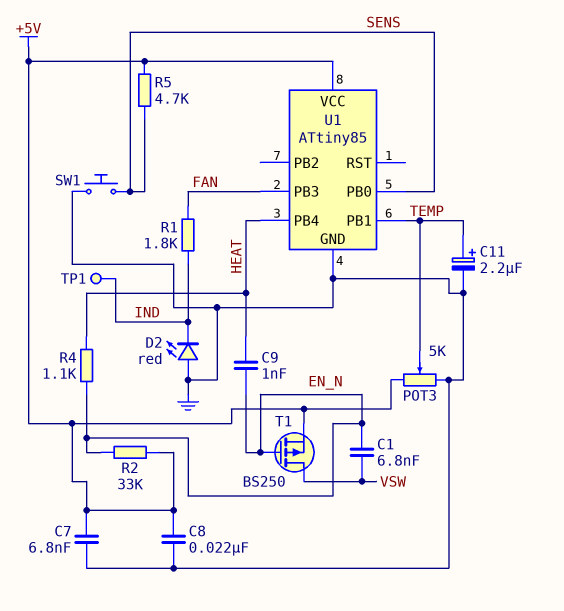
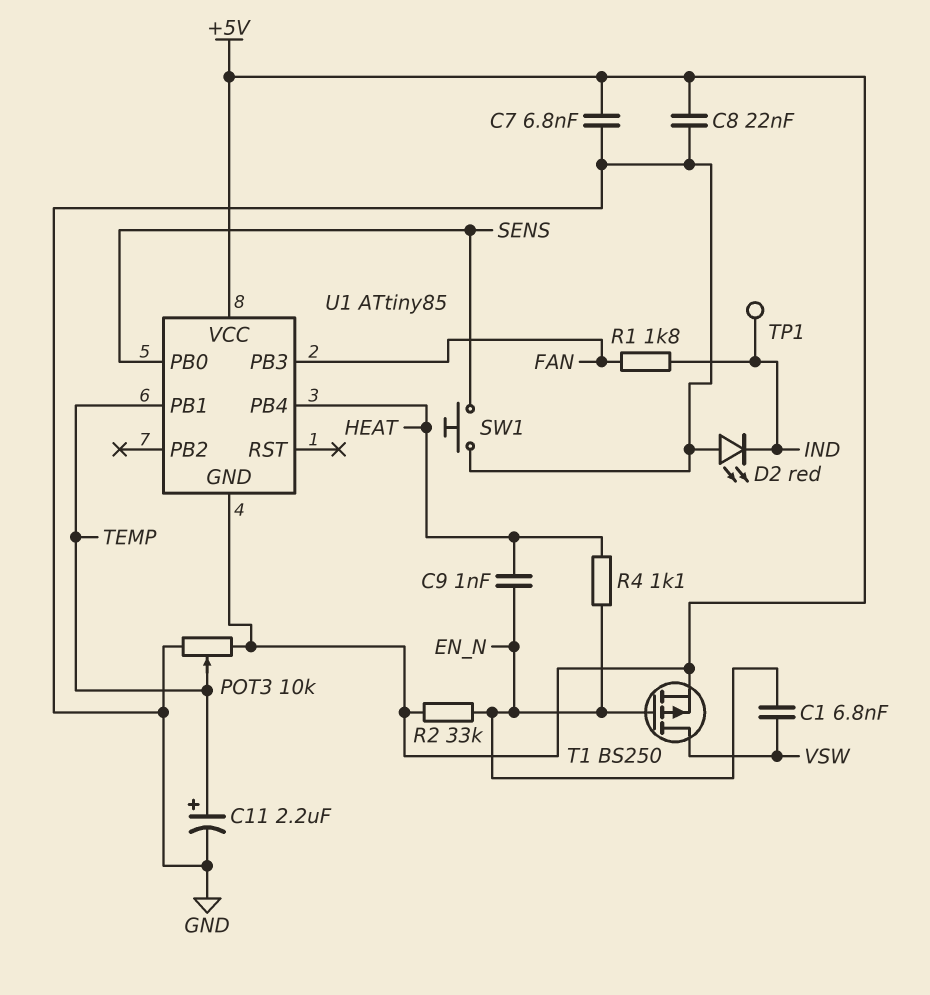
POT3: 5k (+5V, GND, wiper TEMP) -> 10k (+5V, GND, wiper TEMP)
R5: 4.7k (+5V, SENS) -> none
U1 pin GND: GND -> +5V

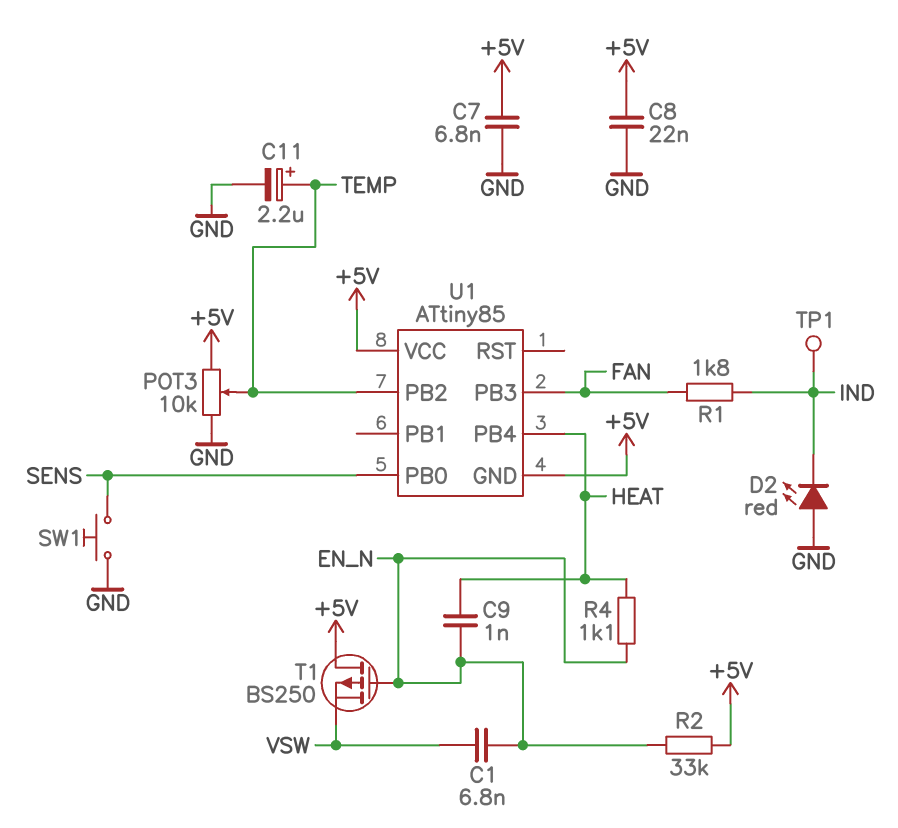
T1: PMOS BS250 (G EN_N, D VSW, S +5V) -> PMOS BS250 (G EN_N, D +5V, S VSW)
U1 pin PB1: TEMP -> none
U1 pin PB2: none -> TEMP

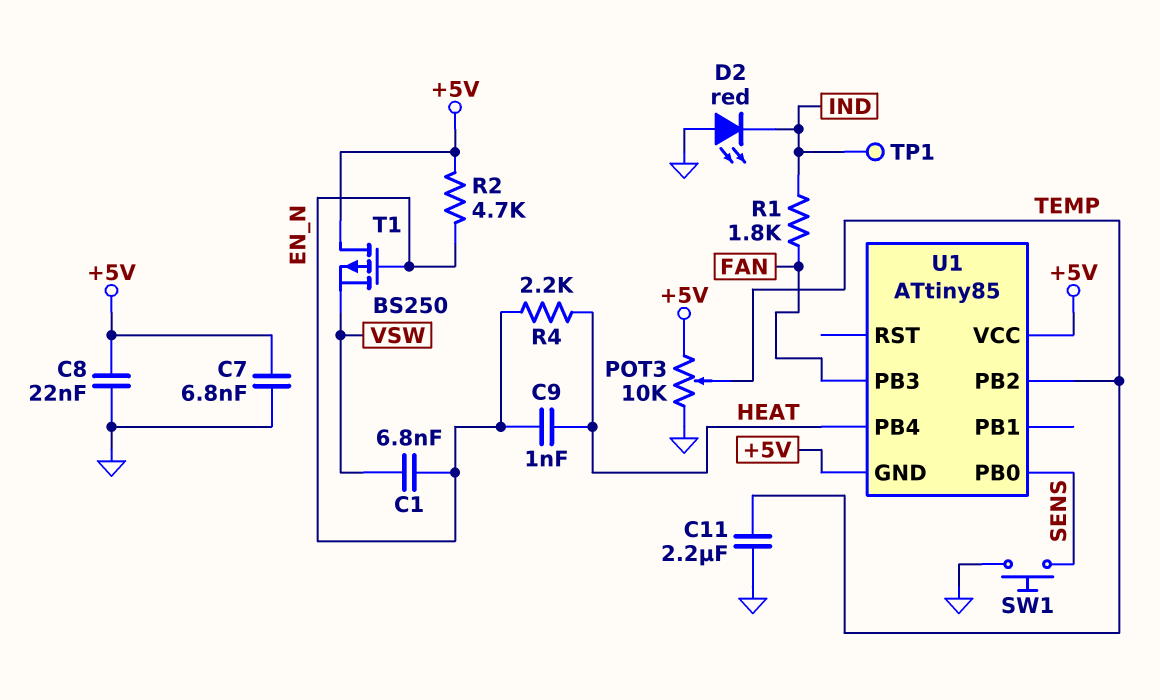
C11: 2.2uF (plus TEMP, minus GND) -> 2.2uF (GND, TEMP)
R2: 33k (+5V, EN_N) -> 4.7k (+5V, EN_N)
R4: 1.1k (EN_N, HEAT) -> 2.2k (EN_N, HEAT)

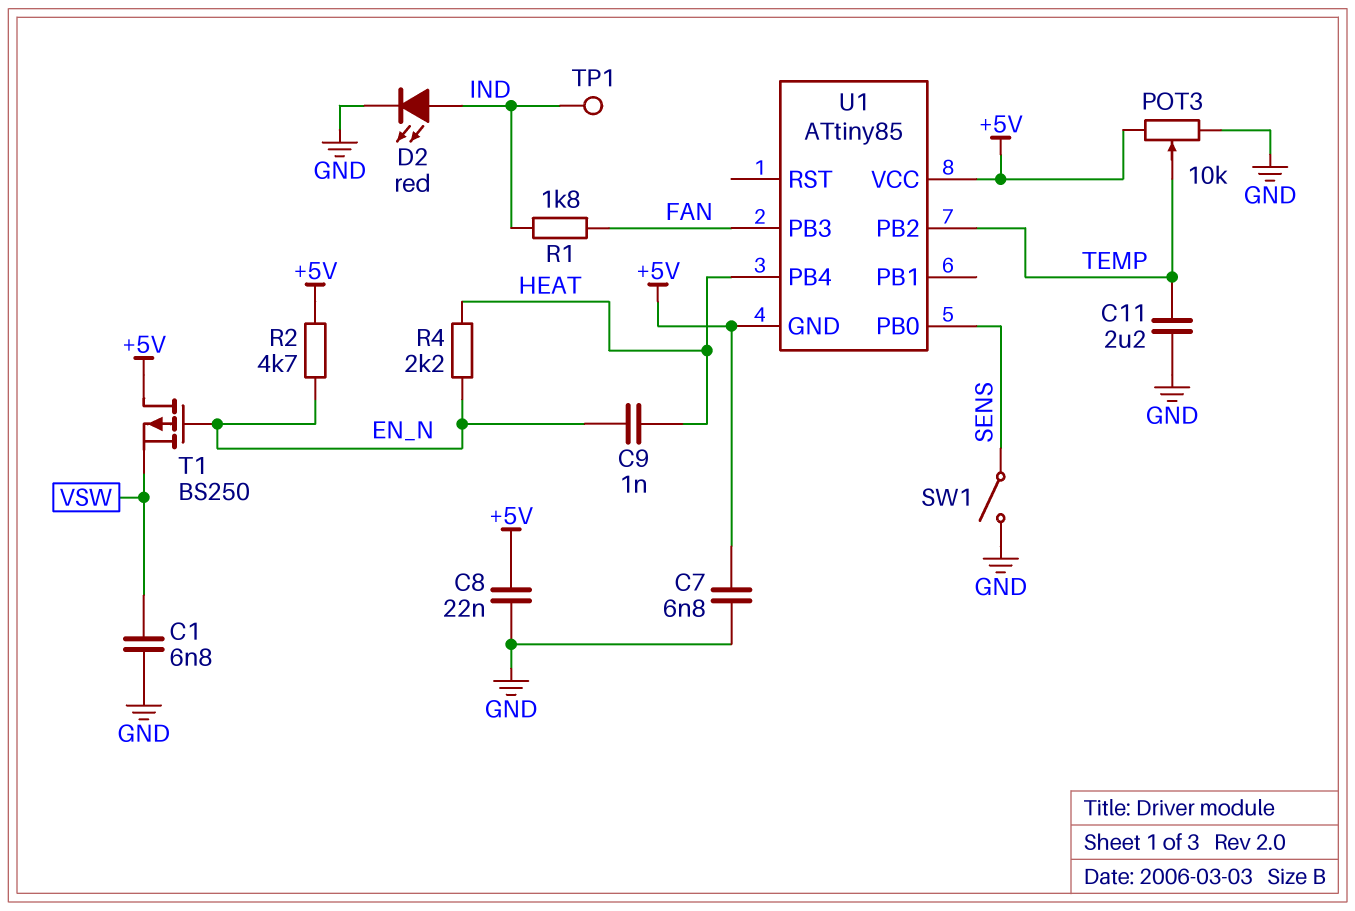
C1: 6.8nF (EN_N, VSW) -> 6.8nF (GND, VSW)
D2: LED red (A GND, K IND) -> LED red (A IND, K GND)
SW1: button (GND, SENS) -> switch (GND, SENS)

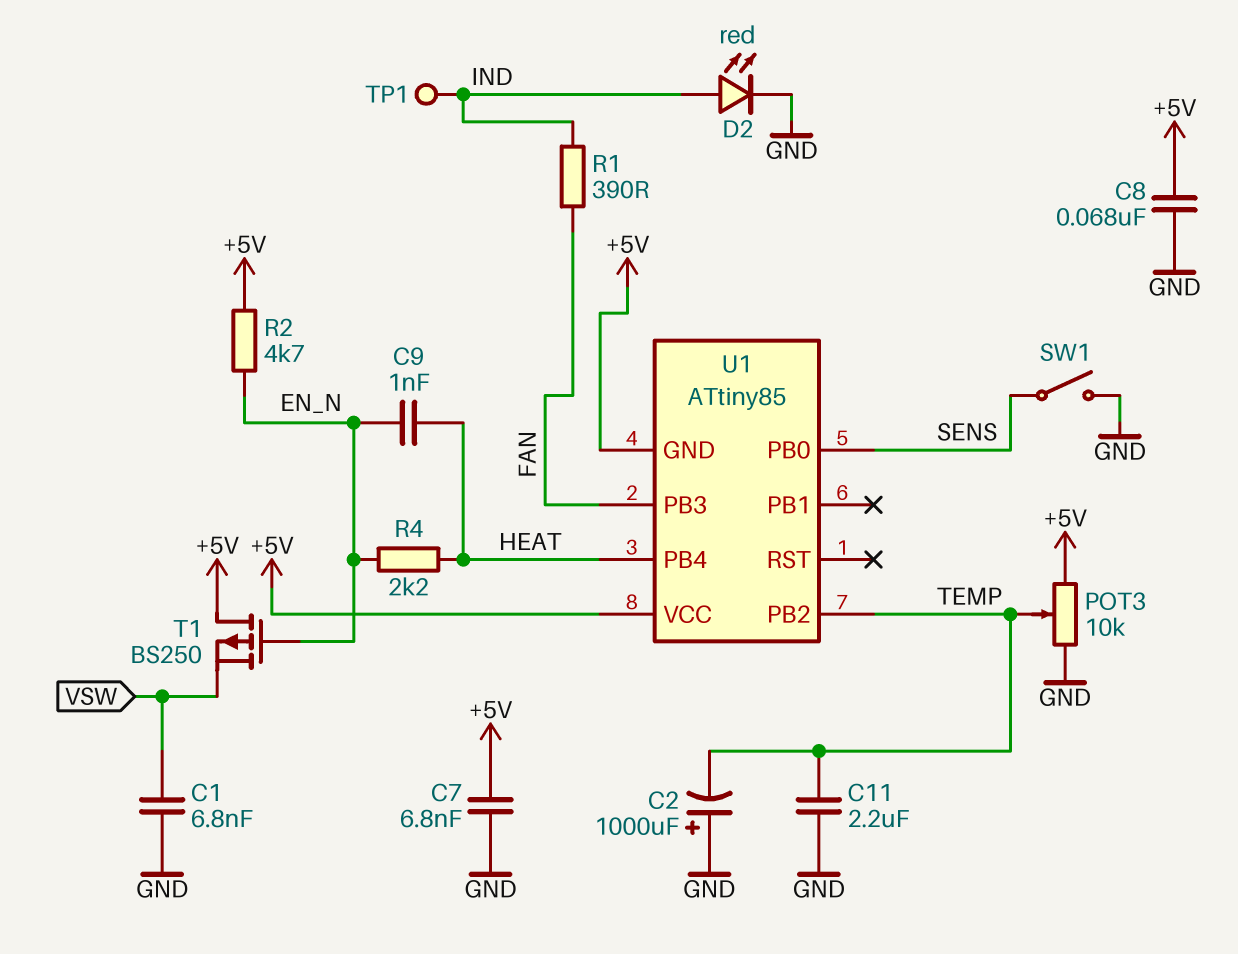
C2: none -> 1000uF (plus GND, minus TEMP)
C8: 22nF (+5V, GND) -> 68nF (+5V, GND)
R1: 1.8k (FAN, IND) -> 390 (FAN, IND)

